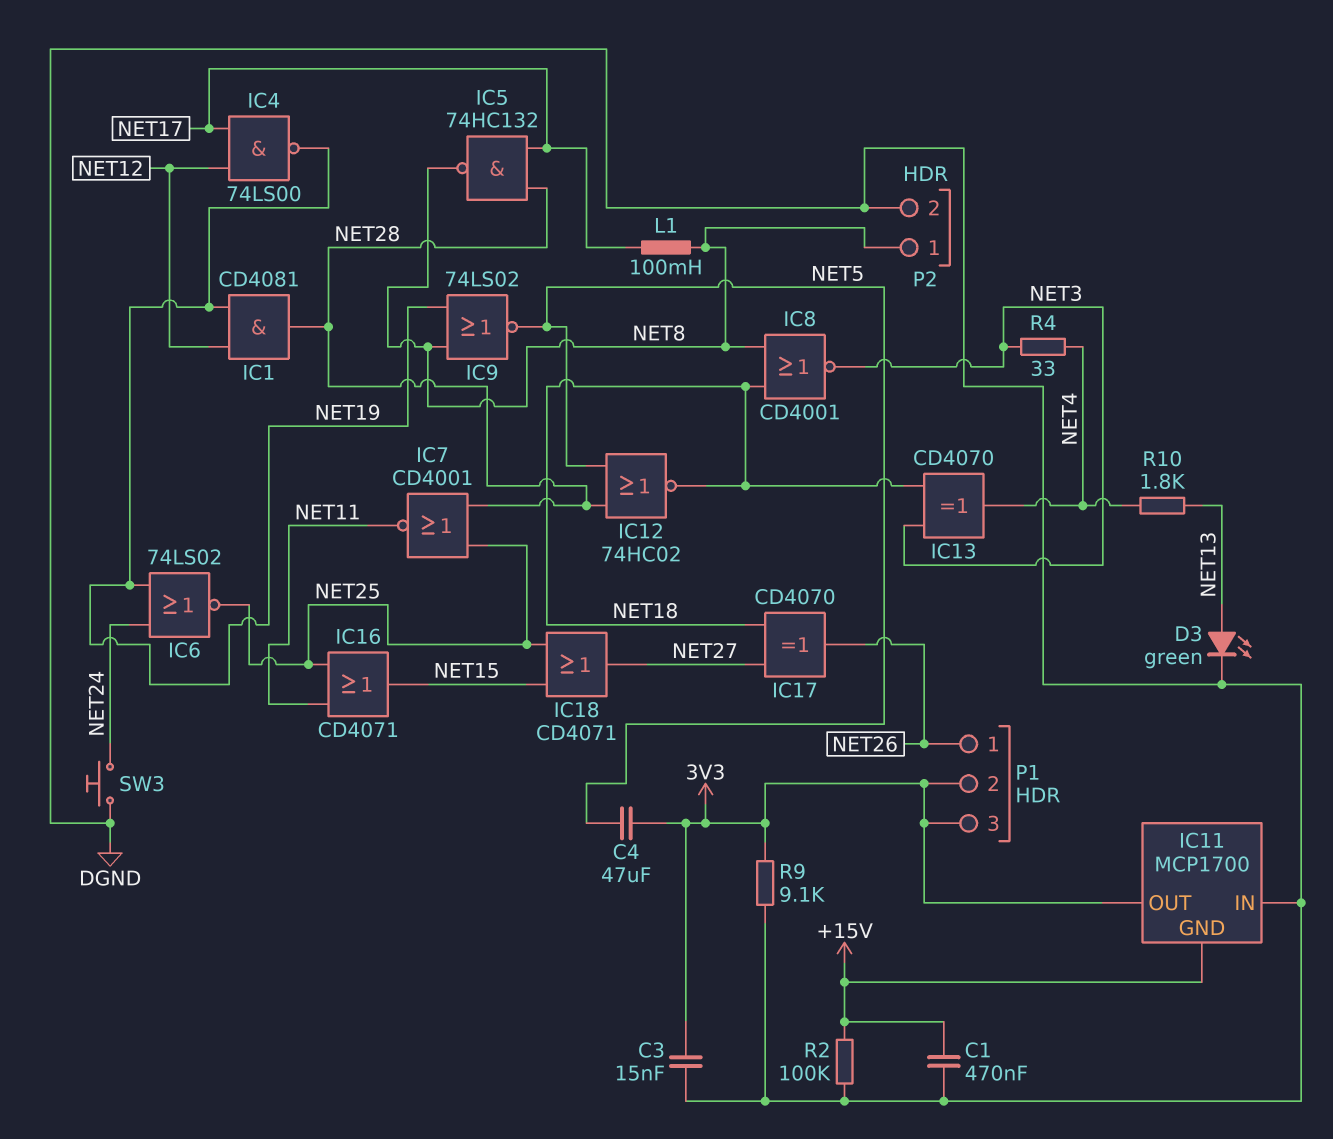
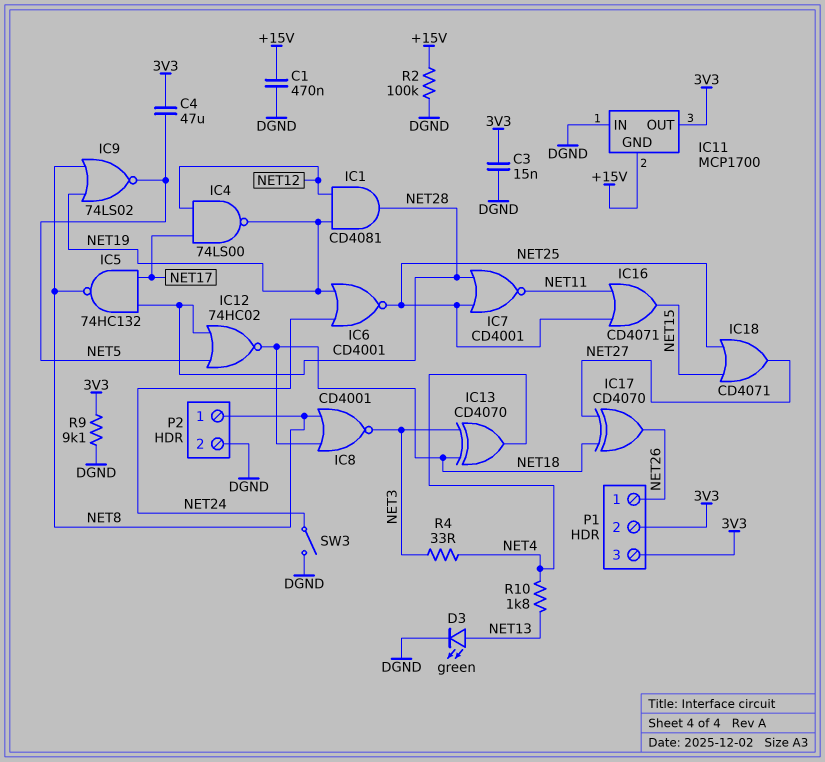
IC6: NOR 74LS02 (in NET19, in NET24, out NET25) -> NOR CD4001 (in NET19, in NET24, out NET25)
L1: 100mH (NET8, NET17) -> none
SW3: button (DGND, NET24) -> switch (DGND, NET24)

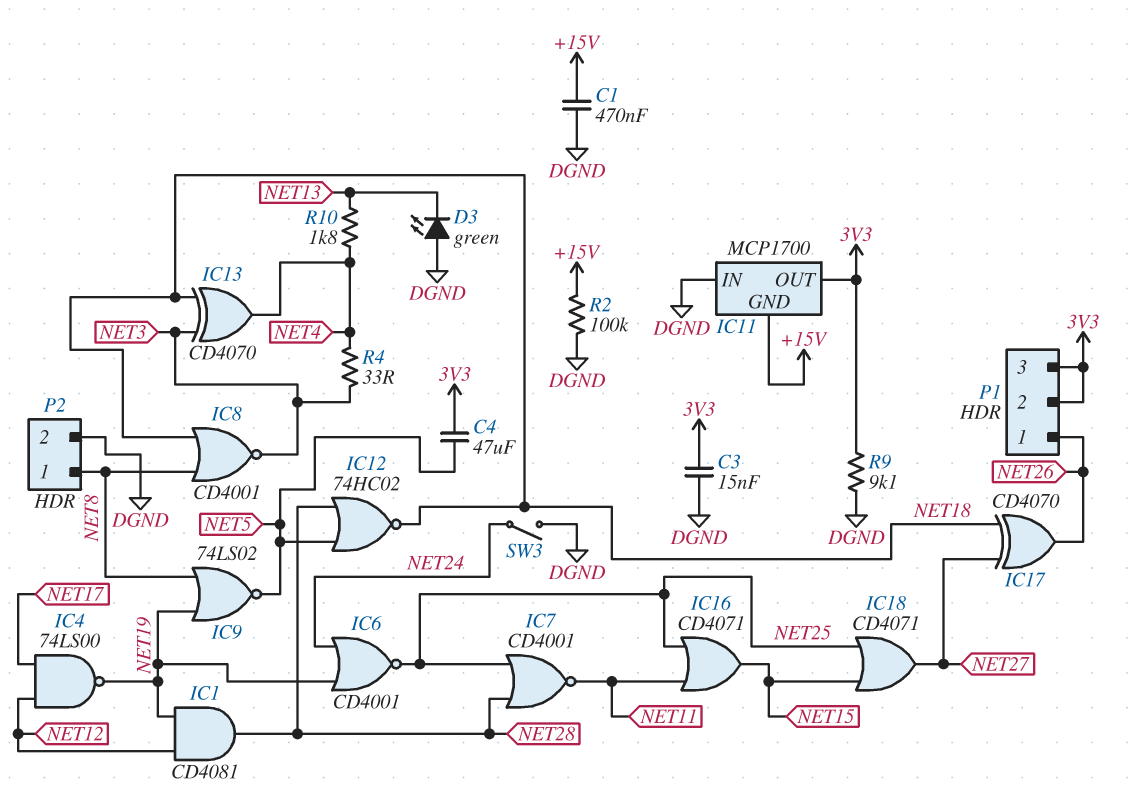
D3: LED green (A NET13, K DGND) -> LED green (A DGND, K NET13)
IC5: NAND 74HC132 (in NET17, in NET28, out NET8) -> none

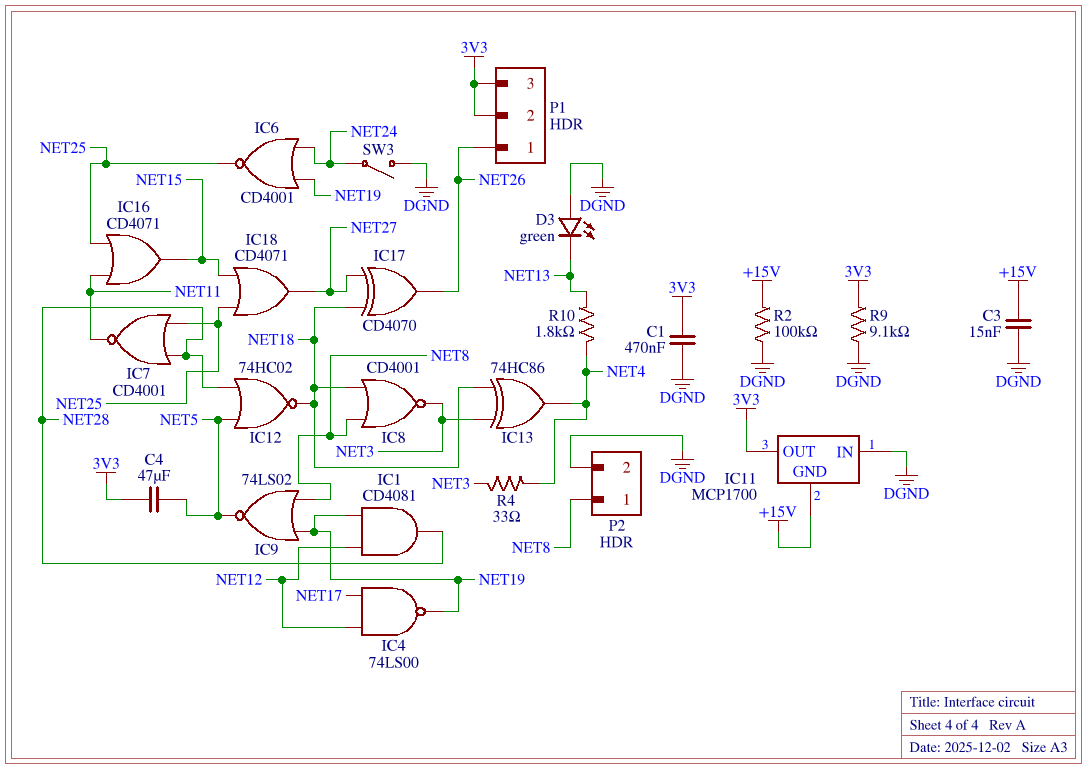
C1: 470nF (+15V, DGND) -> 470nF (3V3, DGND)
C3: 15nF (3V3, DGND) -> 15nF (+15V, DGND)
IC13: XOR CD4070 (in NET3, in NET18, out NET4) -> XOR 74HC86 (in NET3, in NET18, out NET4)

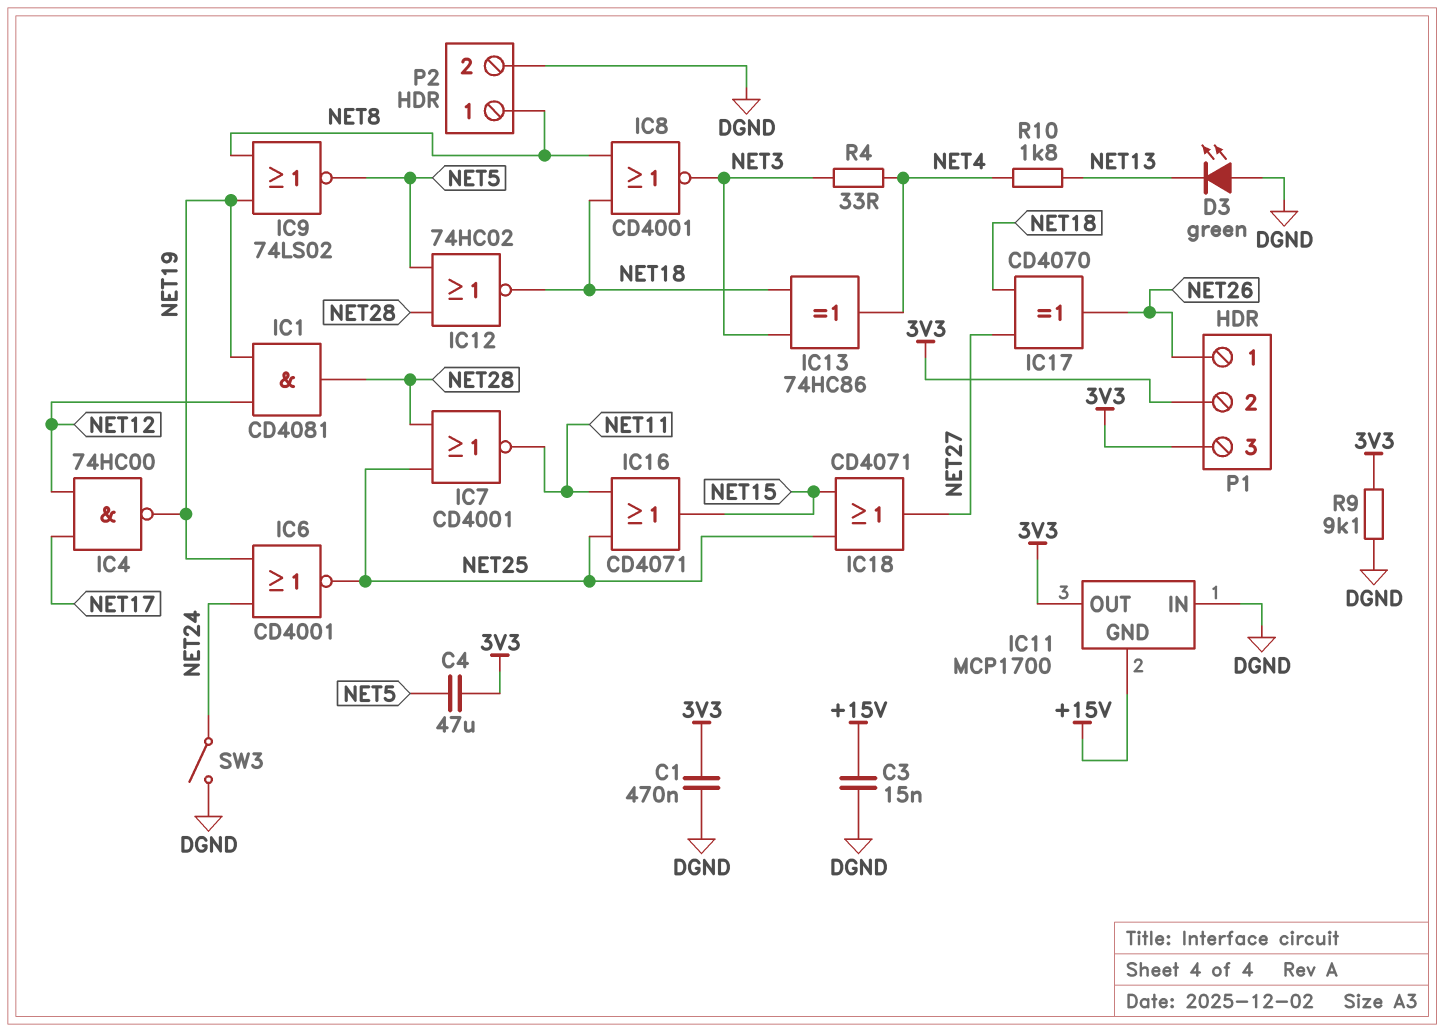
IC4: NAND 74LS00 (in NET12, in NET17, out NET19) -> NAND 74HC00 (in NET12, in NET17, out NET19)
R2: 100k (+15V, DGND) -> none

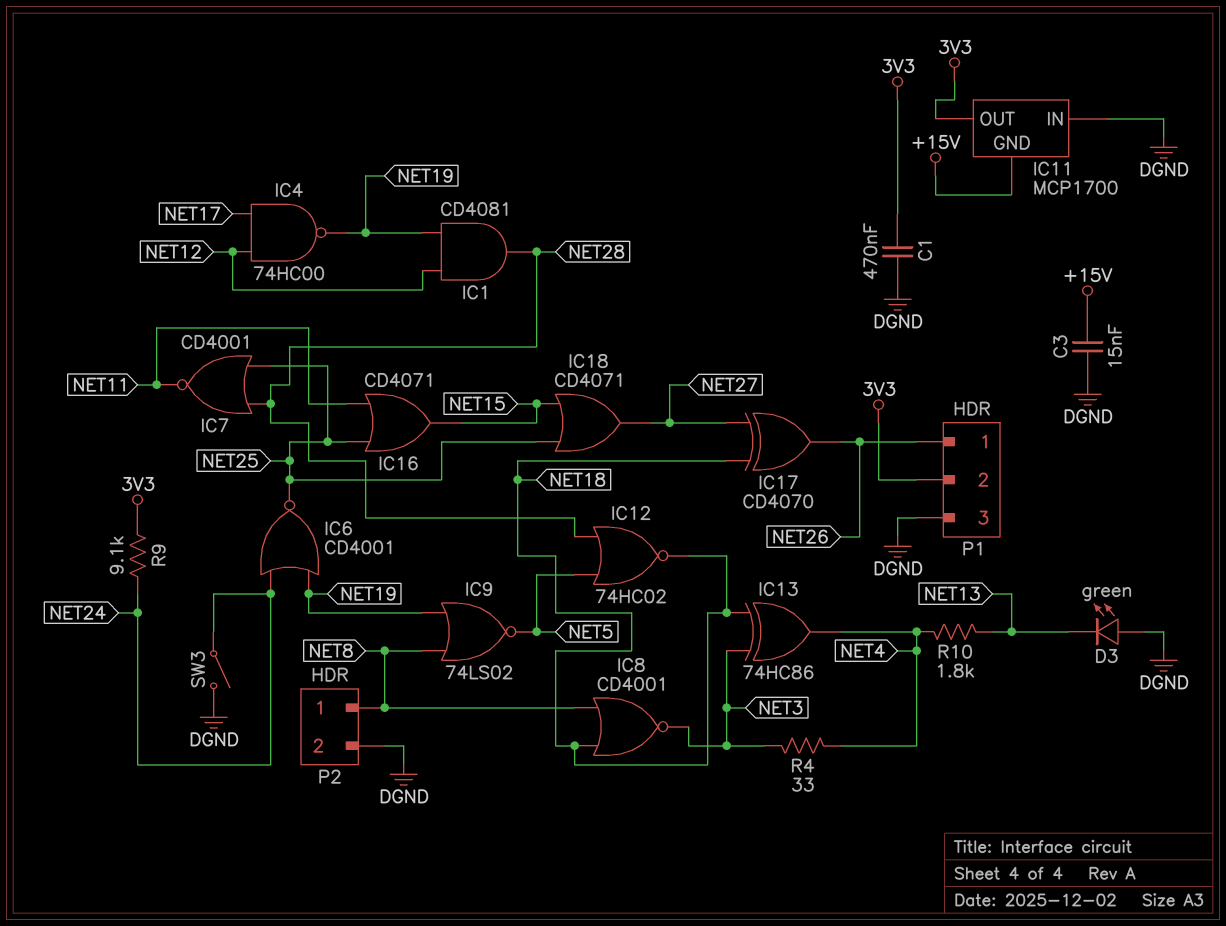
C4: 47uF (3V3, NET5) -> none
P1 pin 3: 3V3 -> DGND
R9: 9.1k (3V3, DGND) -> 9.1k (3V3, NET24)

